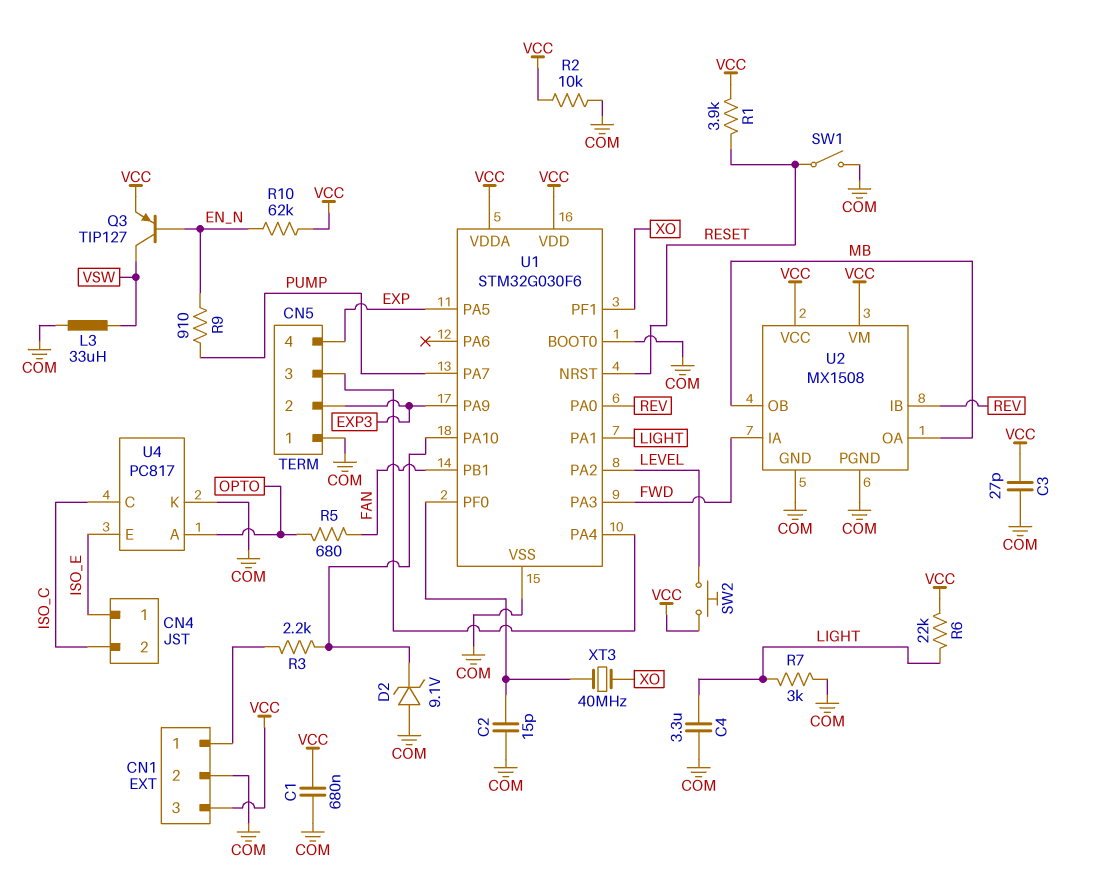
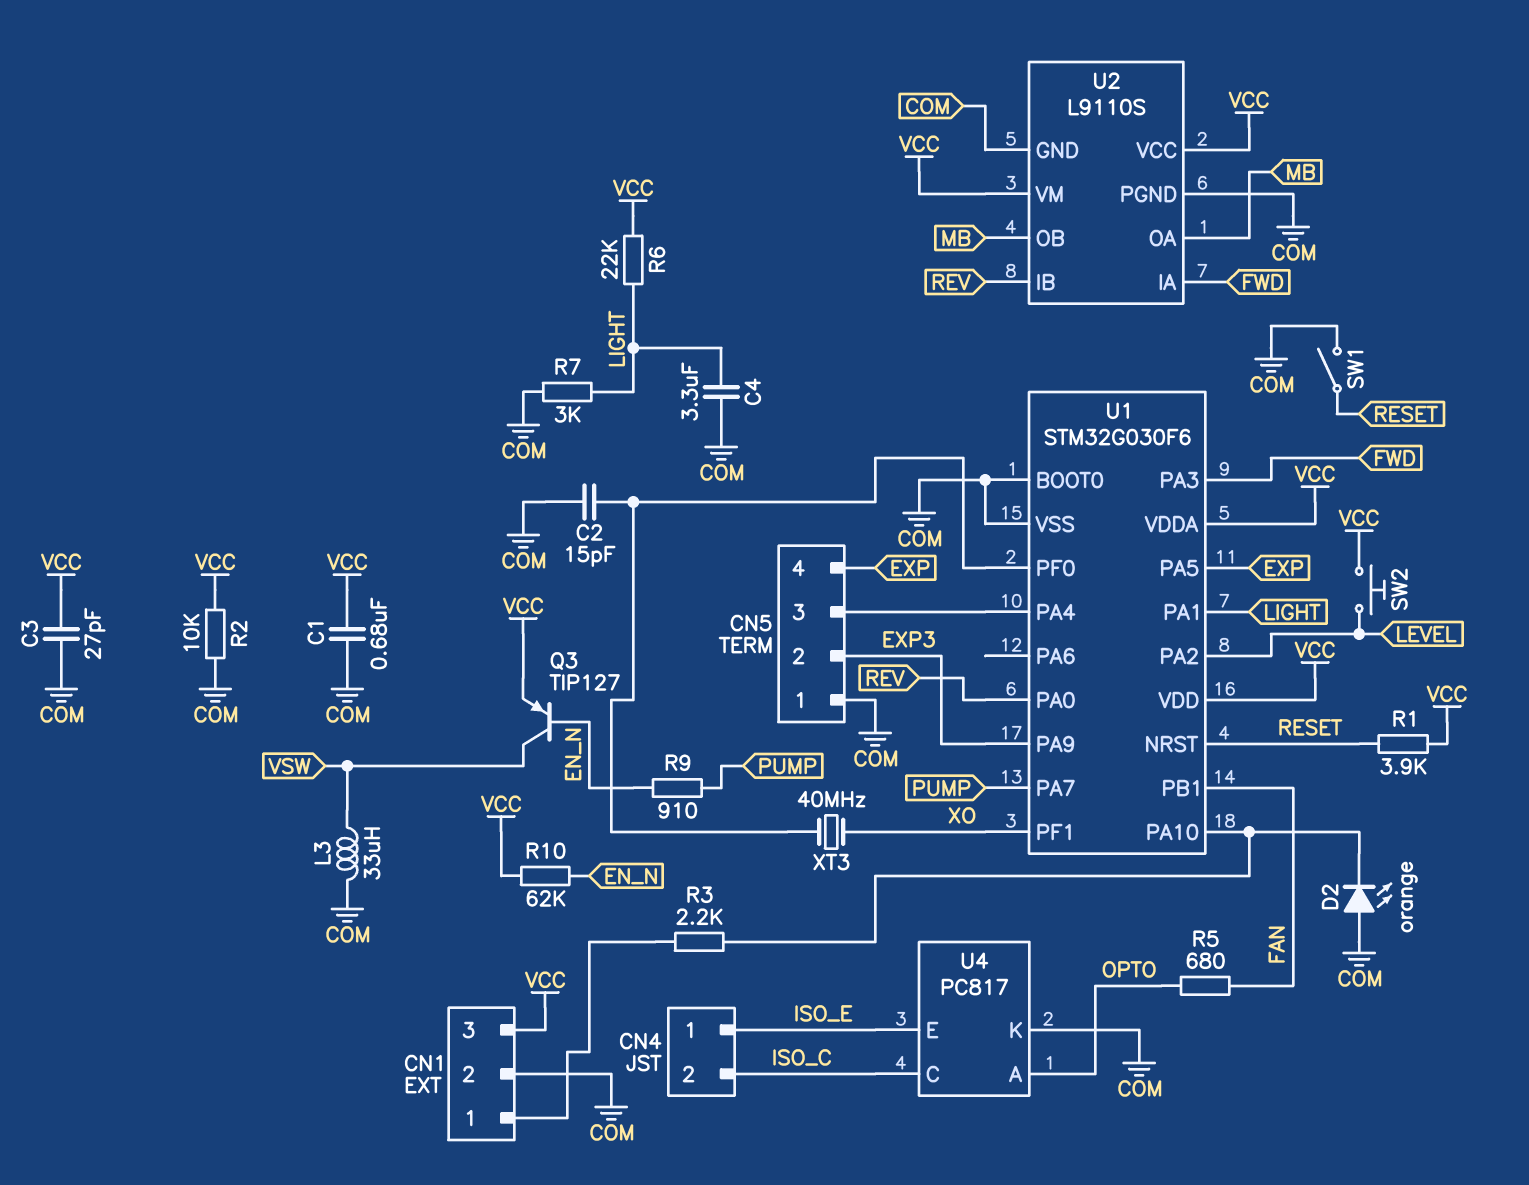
D2: zener 9.1V (A COM, K U1/PA10) -> LED orange (A COM, K U1/PA10)
U2: MX1508 -> L9110S

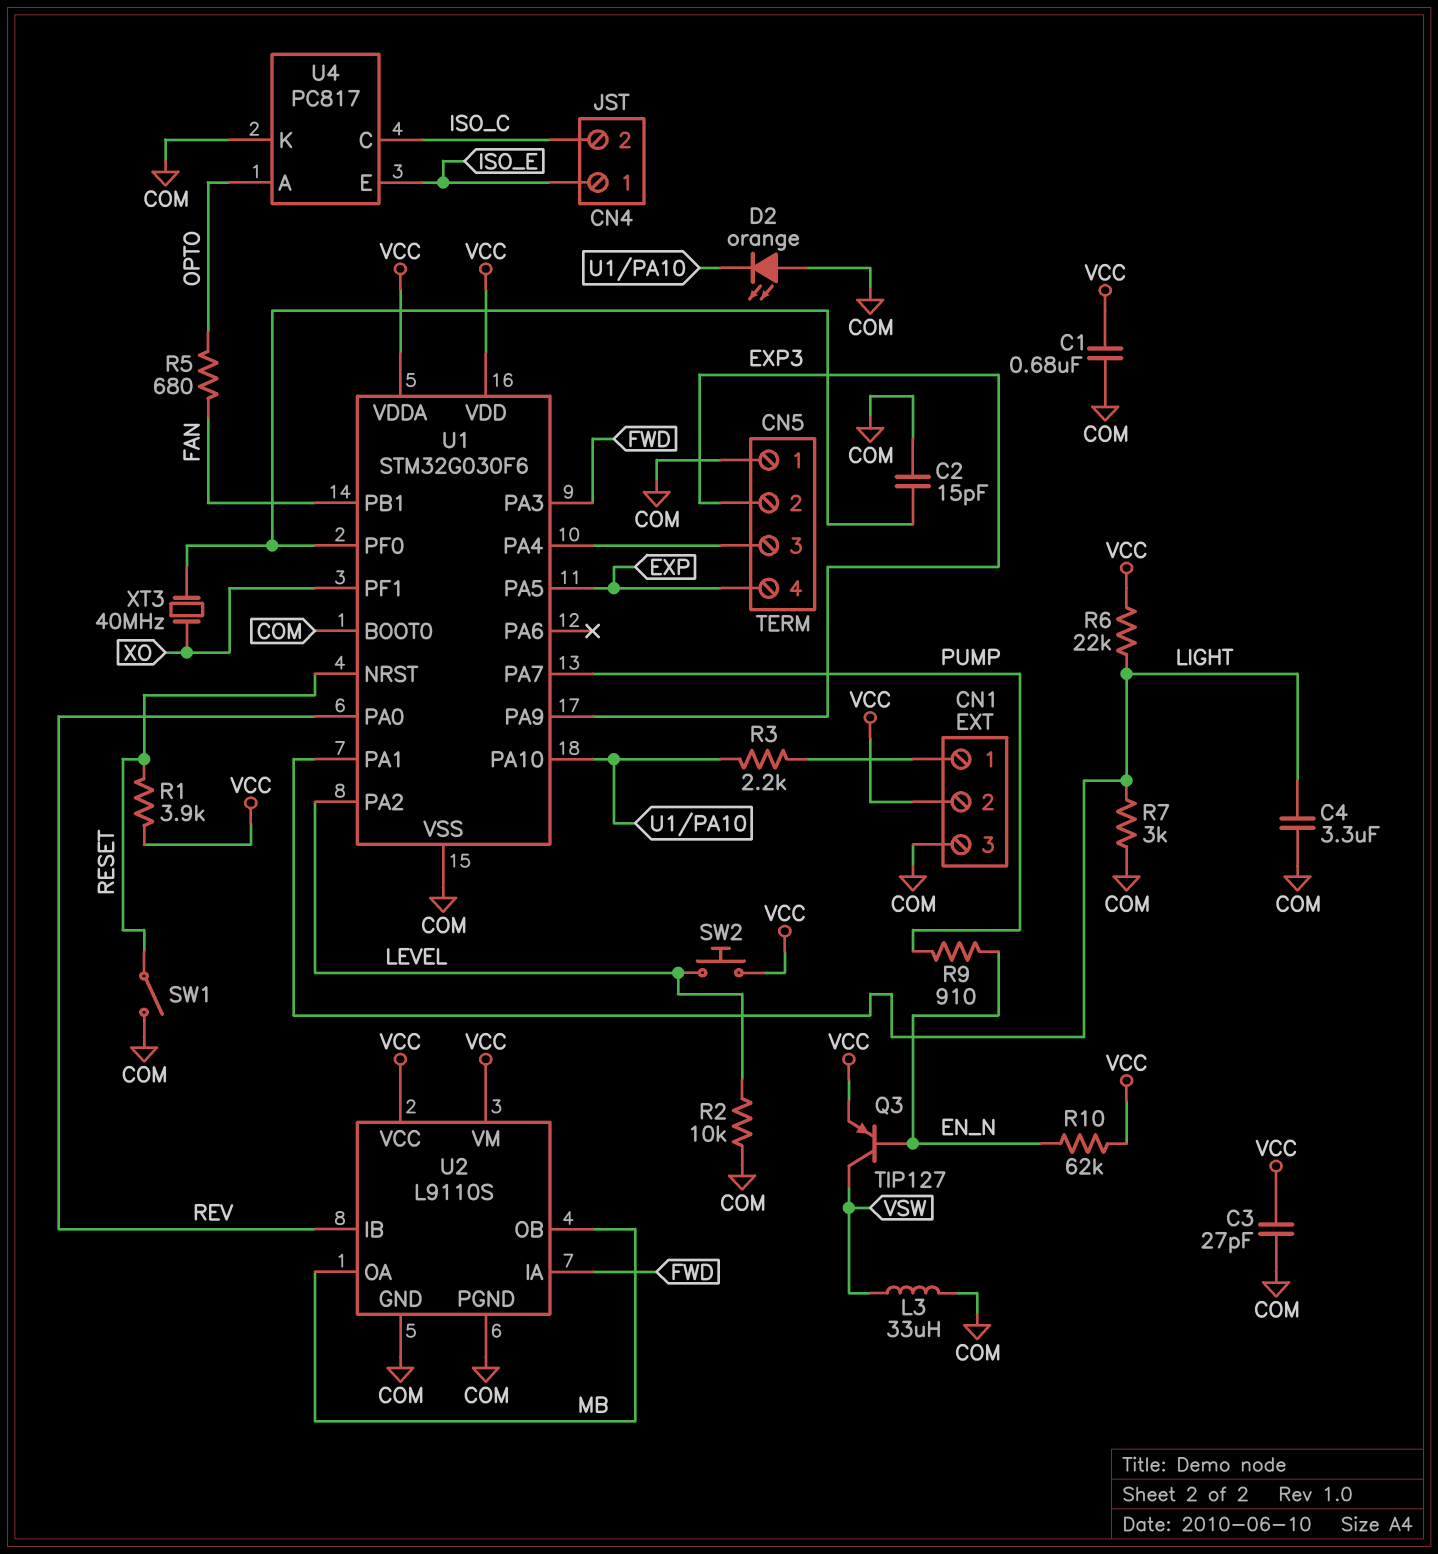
CN1 pin 2: COM -> VCC
CN1 pin 3: VCC -> COM
R2: 10k (COM, VCC) -> 10k (COM, LEVEL)

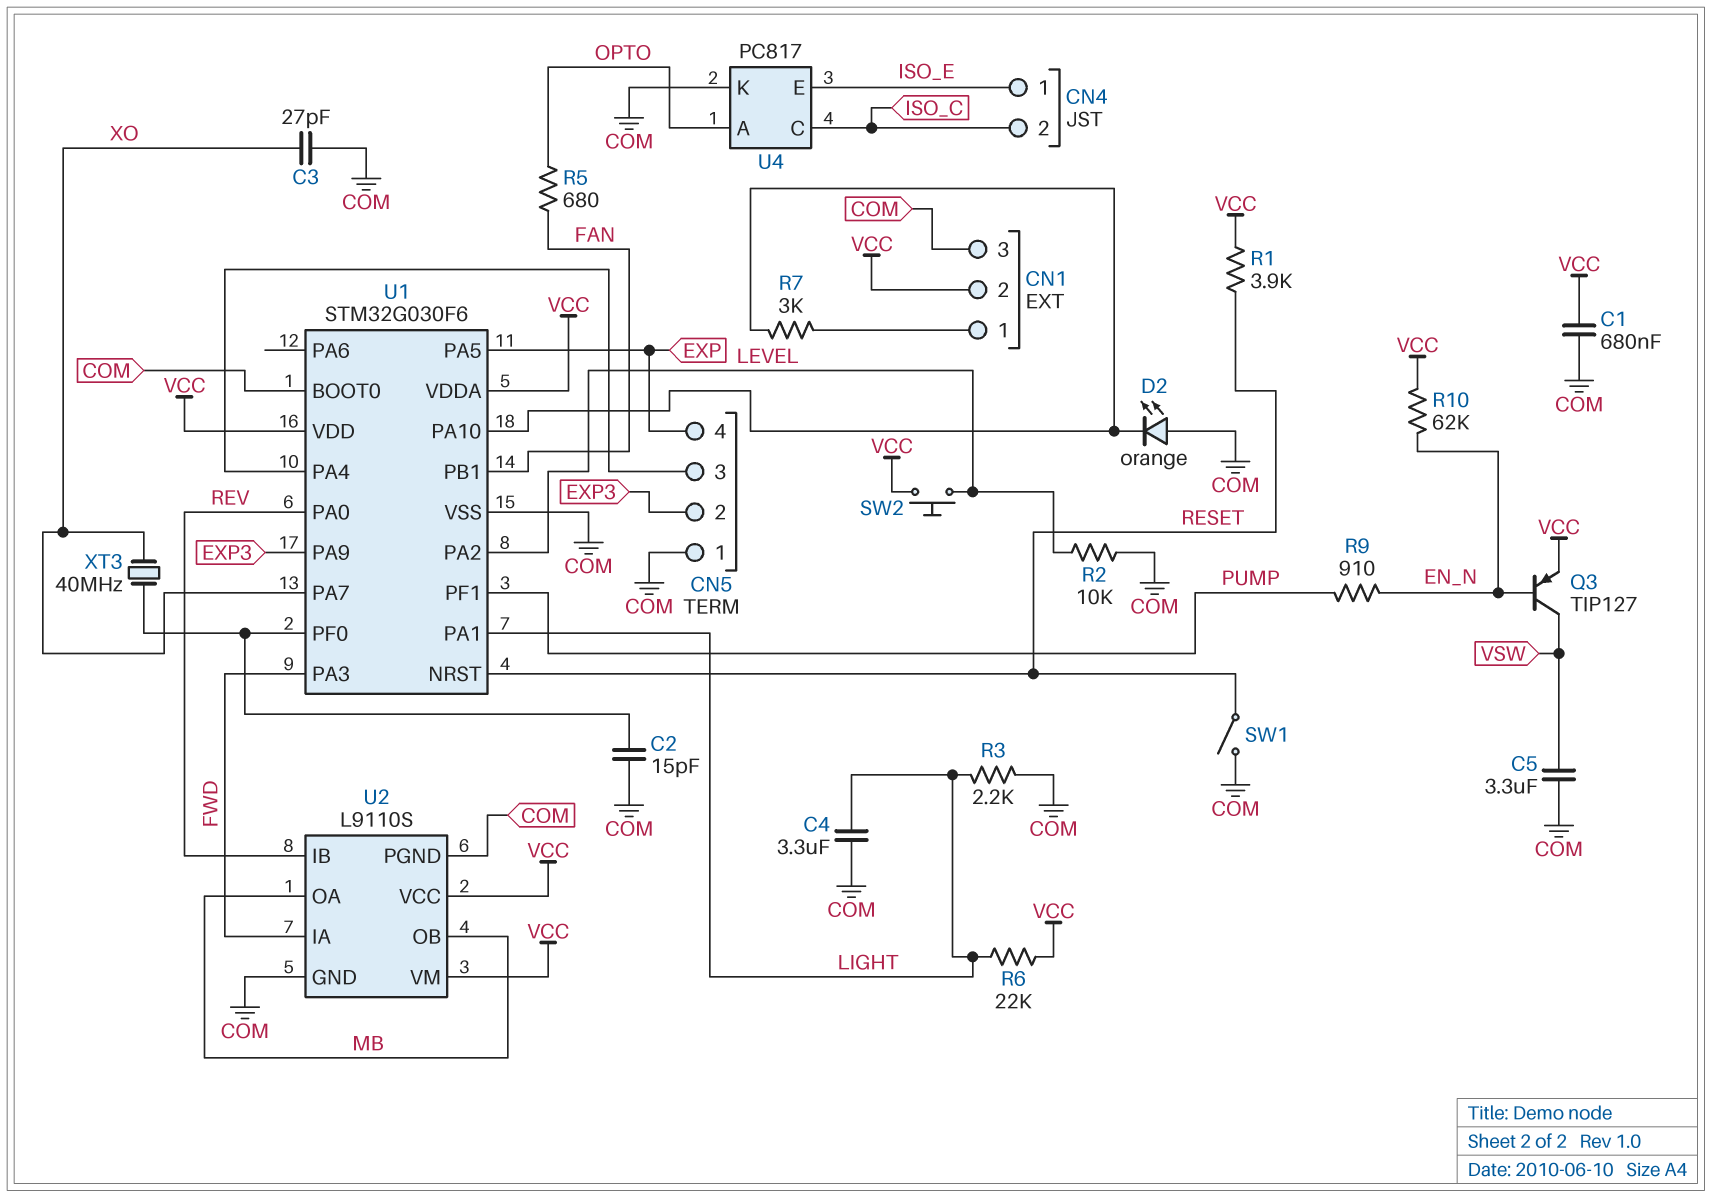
C3: 27pF (COM, VCC) -> 27pF (COM, XO)
C5: none -> 3.3uF (COM, VSW)
L3: 33uH (COM, VSW) -> none
R3: 2.2k (CN1/1, U1/PA10) -> 2.2k (COM, LIGHT)
R7: 3k (COM, LIGHT) -> 3k (CN1/1, U1/PA10)
U1 pin PA7: PUMP -> XO
U1 pin PF1: XO -> PUMP

